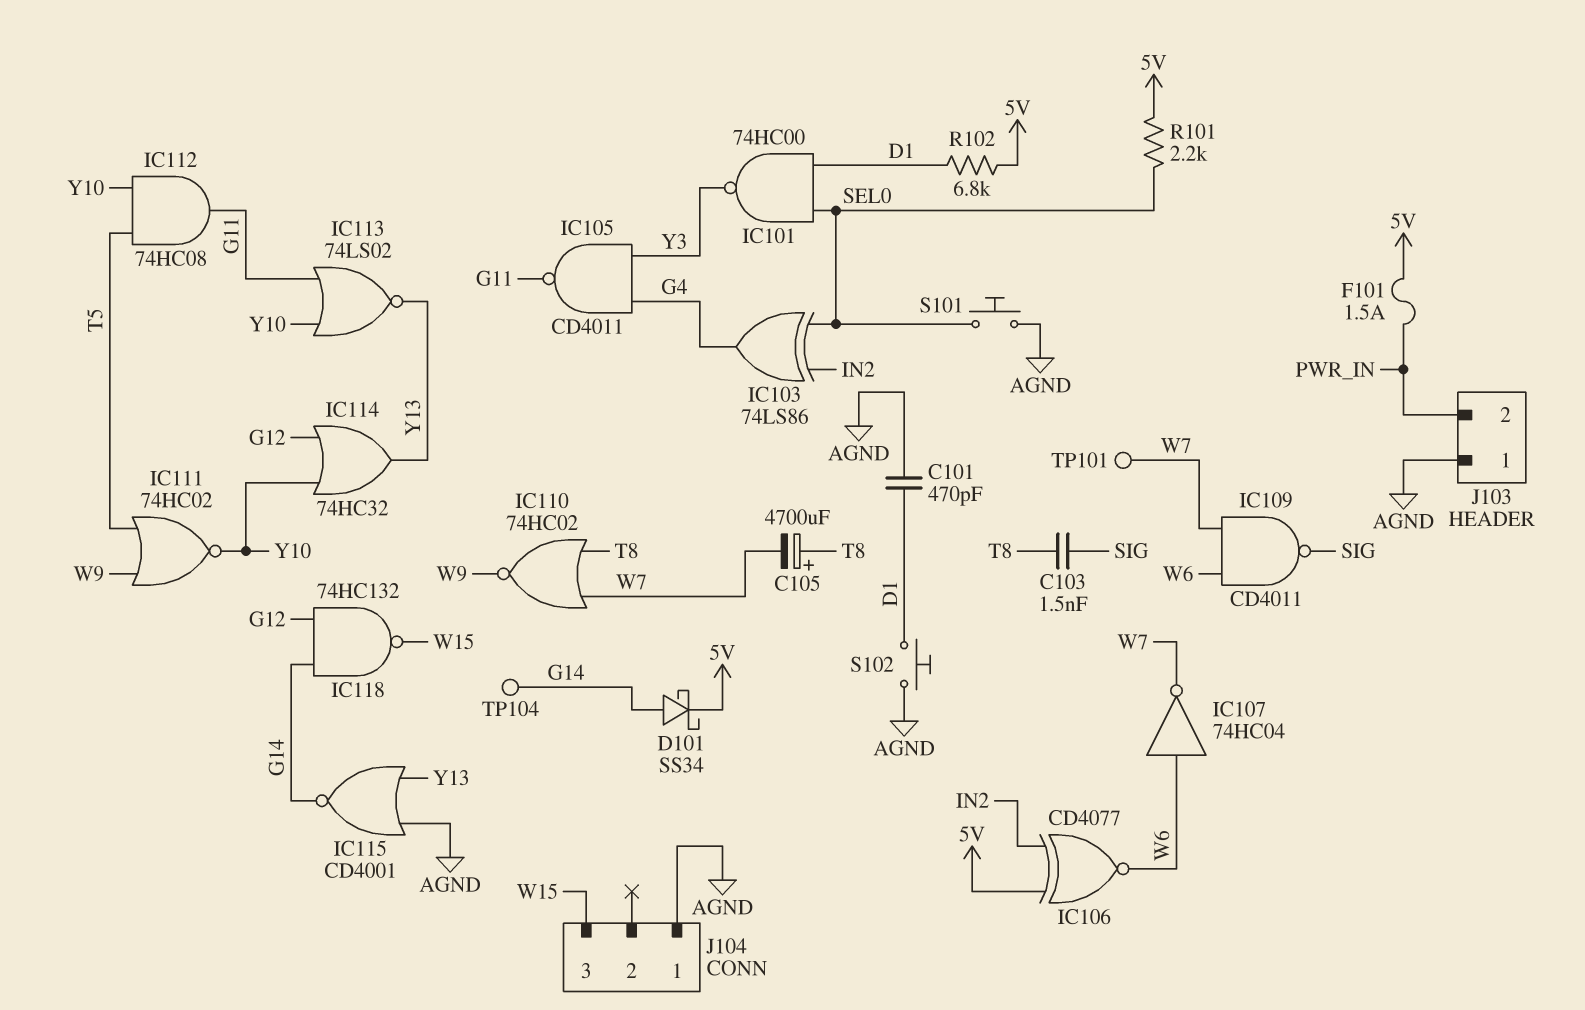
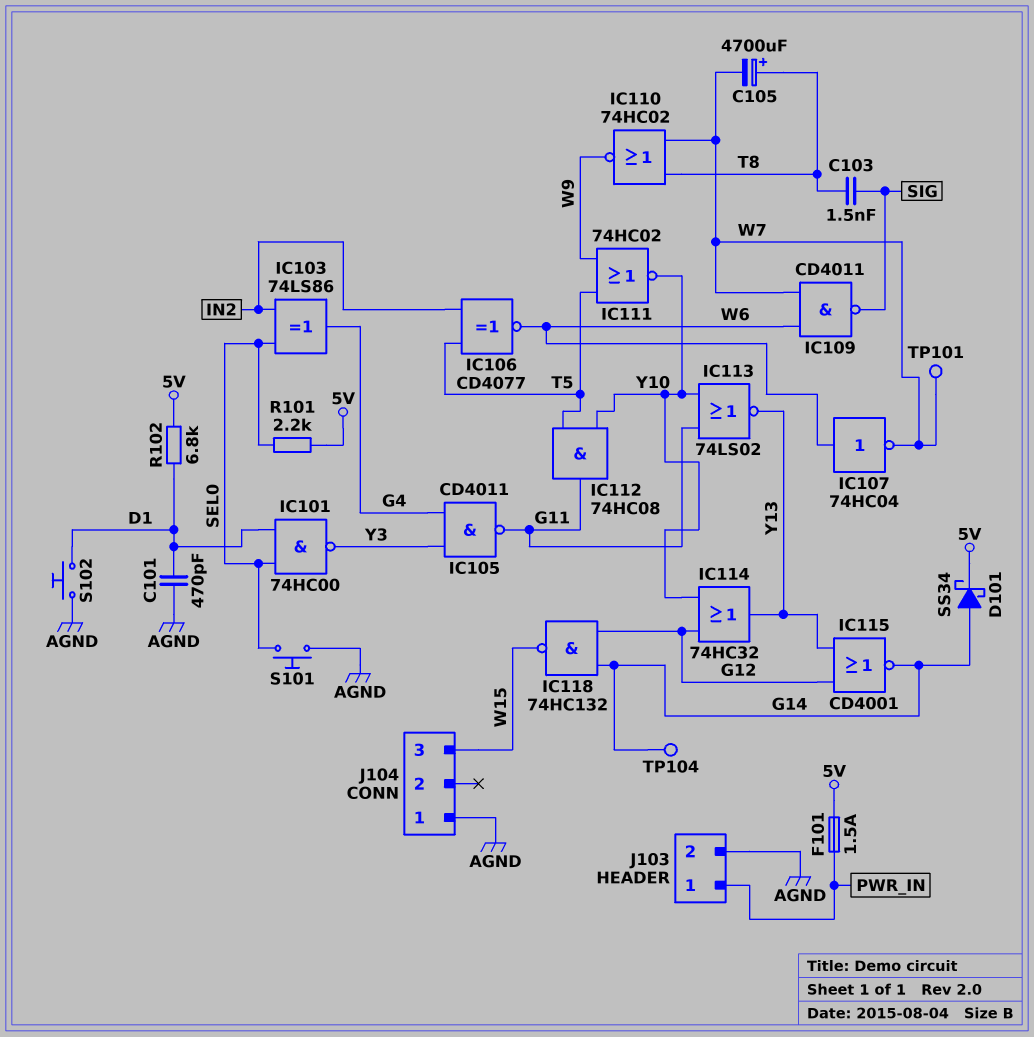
IC106: XNOR CD4077 (in 5V, in IN2, out W6) -> XNOR CD4077 (in IN2, in T5, out W6)
IC115: NOR CD4001 (in AGND, in Y13, out G14) -> NOR CD4001 (in G12, in Y13, out G14)
J103 pin 1: AGND -> PWR_IN
J103 pin 2: PWR_IN -> AGND

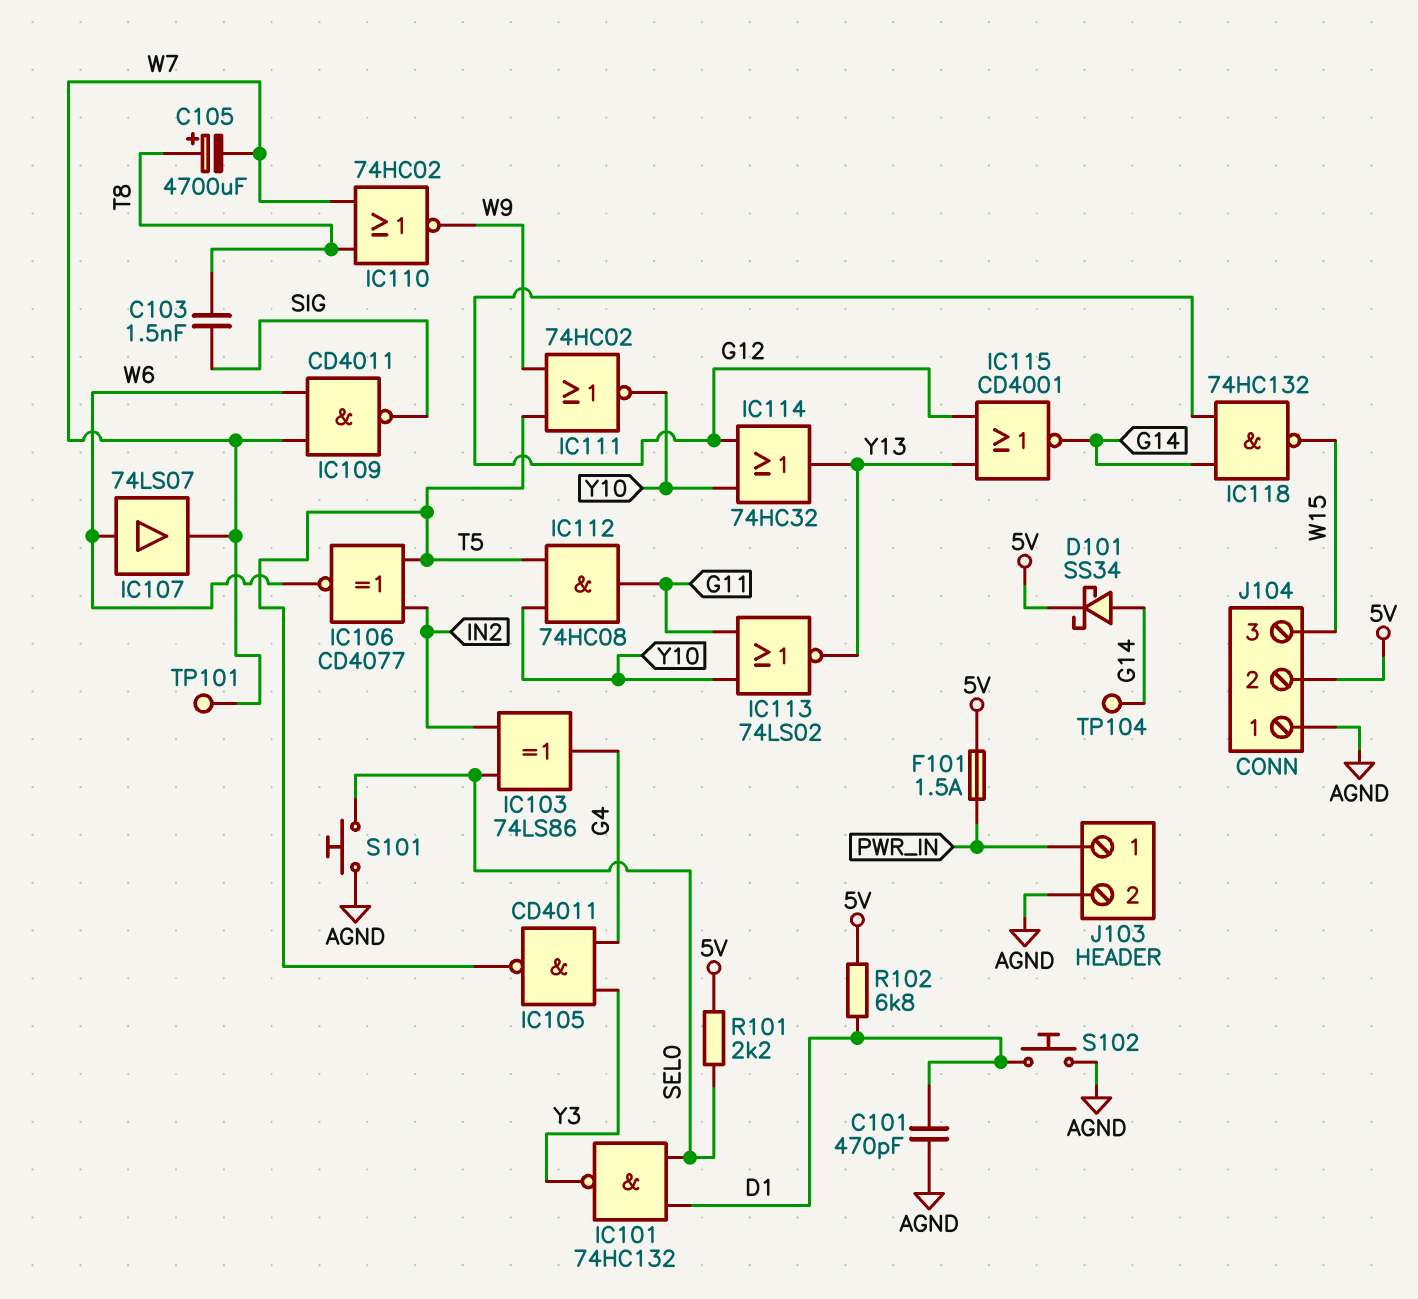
IC101: NAND 74HC00 (in D1, in SEL0, out Y3) -> NAND 74HC132 (in D1, in SEL0, out Y3)
IC105: NAND CD4011 (in G4, in Y3, out G11) -> NAND CD4011 (in G4, in Y3, out T5)
IC107: NOT 74HC04 (in W6, out W7) -> buffer 74LS07 (in W6, out W7)
J104 pin 2: none -> 5V

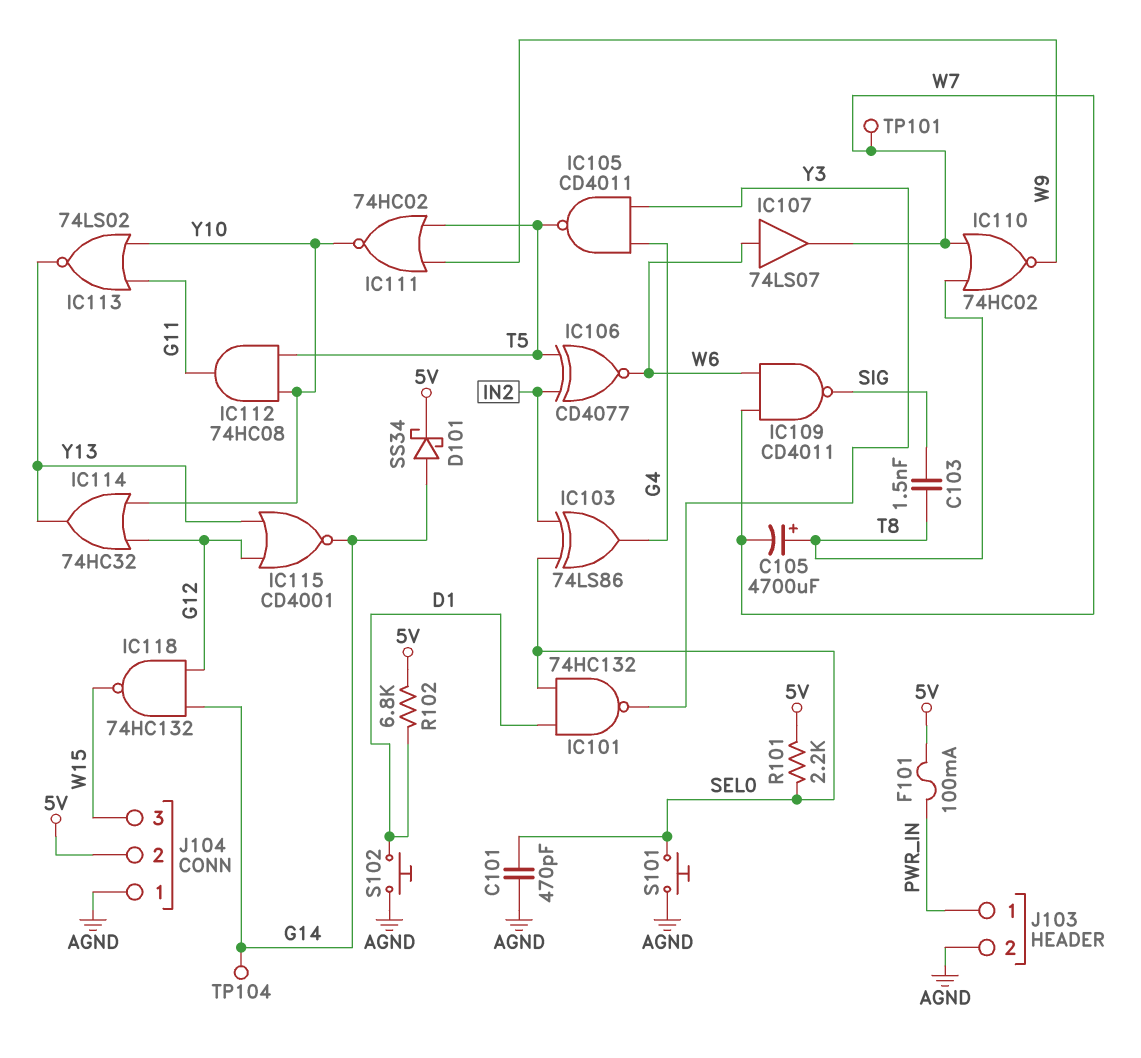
C101: 470pF (AGND, D1) -> 470pF (AGND, SEL0)
F101: 1.5A (5V, PWR_IN) -> 100mA (5V, PWR_IN)

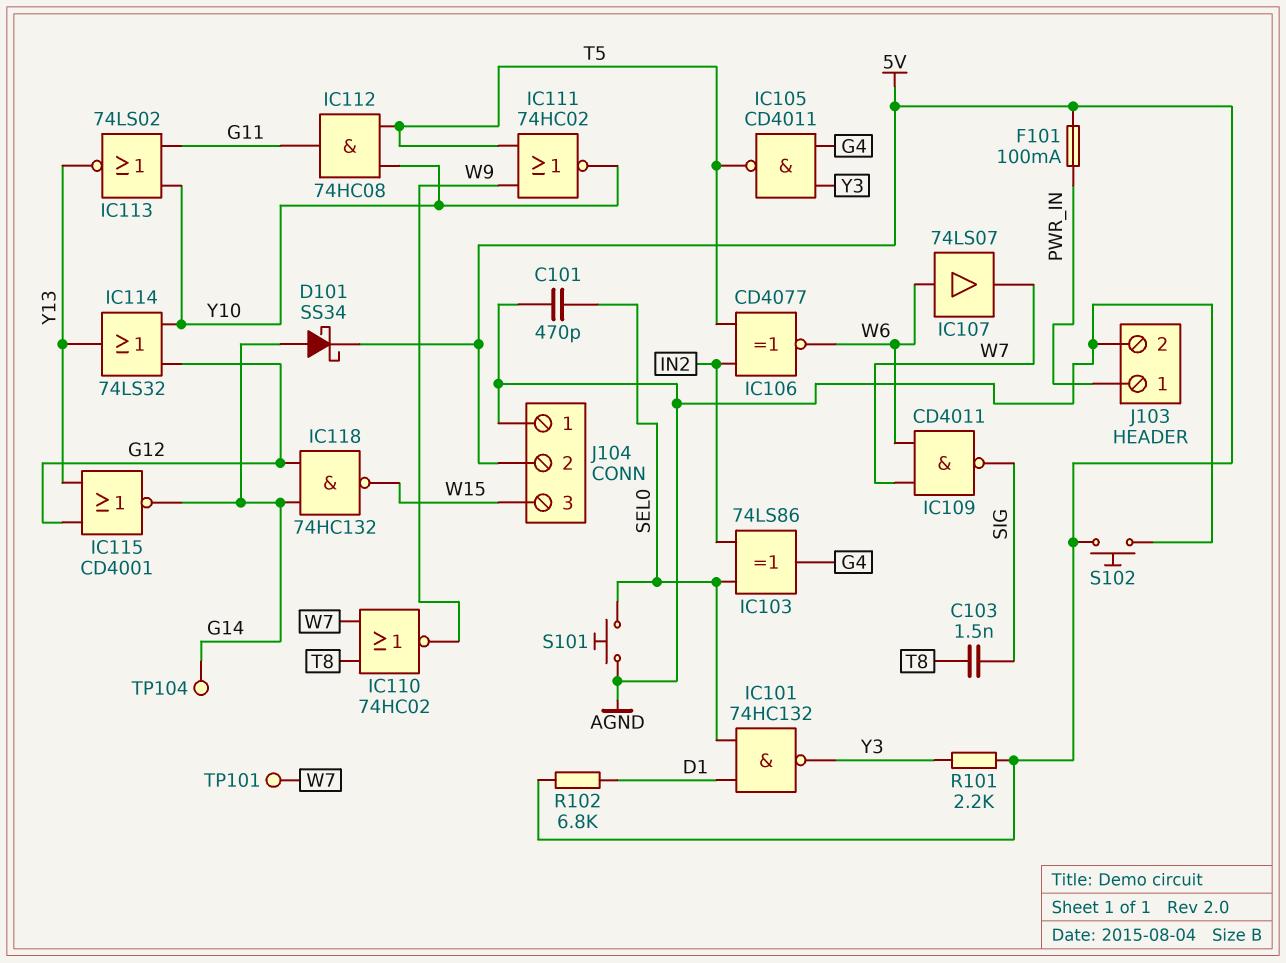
C105: 4700uF (plus T8, minus W7) -> none
IC114: OR 74HC32 (in G12, in Y10, out Y13) -> OR 74LS32 (in G12, in Y10, out Y13)
R101: 2.2k (5V, SEL0) -> 2.2k (5V, Y3)
S102: button (AGND, D1) -> button (5V, AGND)

